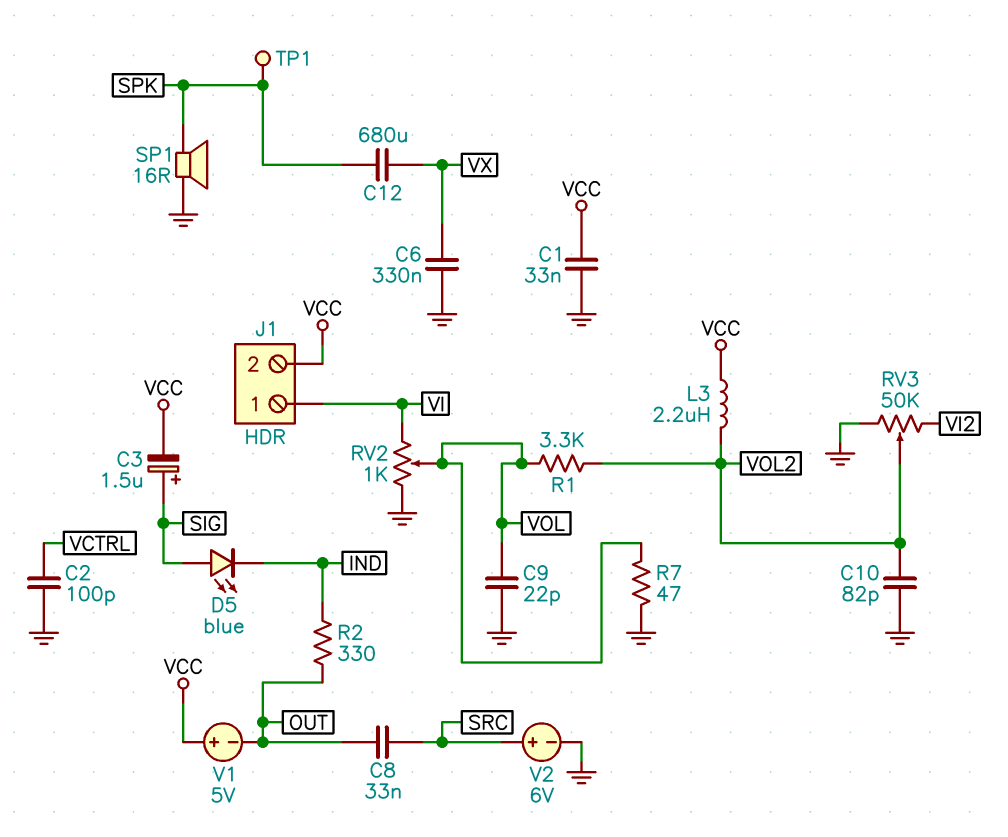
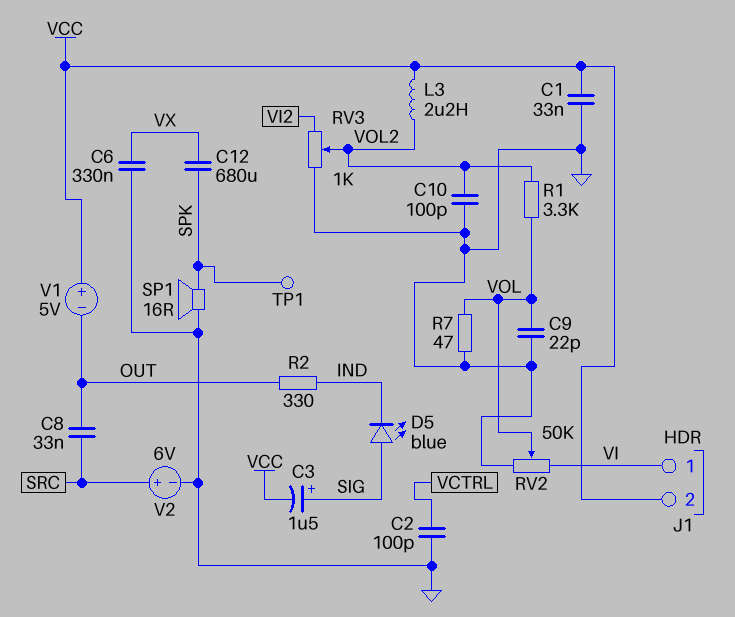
C10: 82pF (GND, VOL2) -> 100pF (GND, VOL2)
RV2: 1k (GND, VI, wiper VOL) -> 50k (GND, VI, wiper VOL)
RV3: 50k (GND, VI2, wiper VOL2) -> 1k (GND, VI2, wiper VOL2)

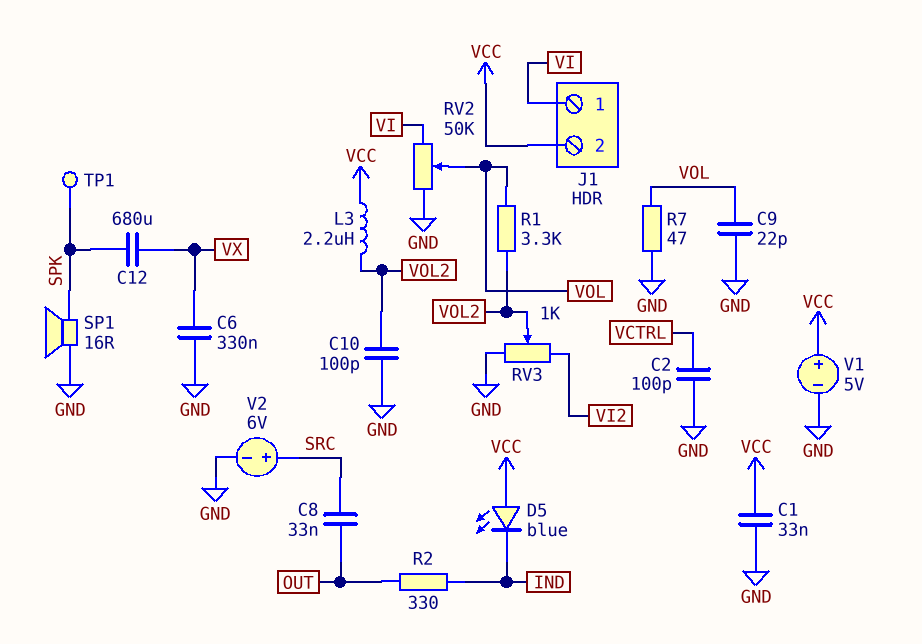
C3: 1.5uF (plus SIG, minus VCC) -> none
D5: LED blue (A SIG, K IND) -> LED blue (A VCC, K IND)
V1: 5V (plus VCC, minus OUT) -> 5V (plus VCC, minus GND)

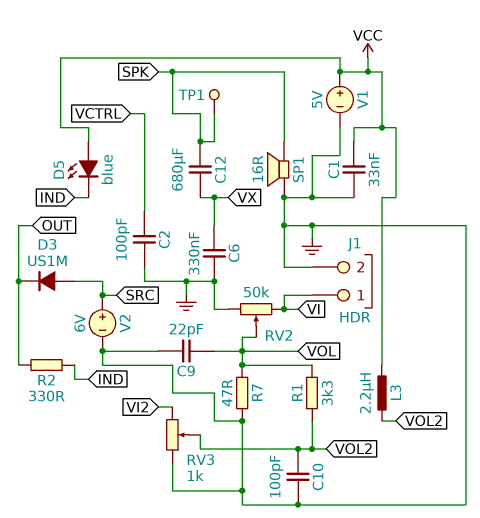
C8: 33nF (OUT, SRC) -> none
D3: none -> diode US1M (A SRC, K OUT)
J1 pin 2: VCC -> GND

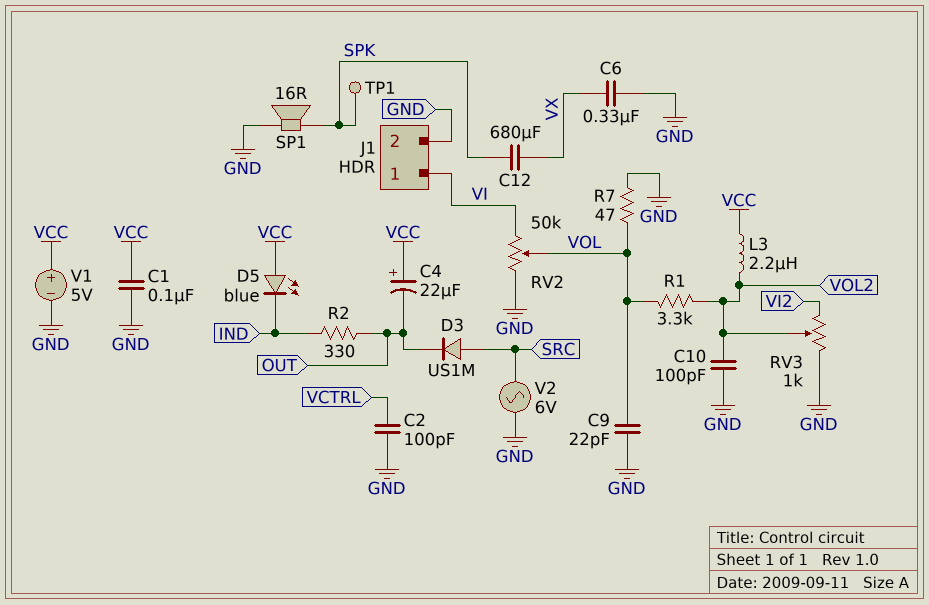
C1: 33nF (GND, VCC) -> 100nF (GND, VCC)
C4: none -> 22uF (plus VCC, minus OUT)
V2: 6V (plus SRC, minus GND) -> AC 6V (GND, SRC)

